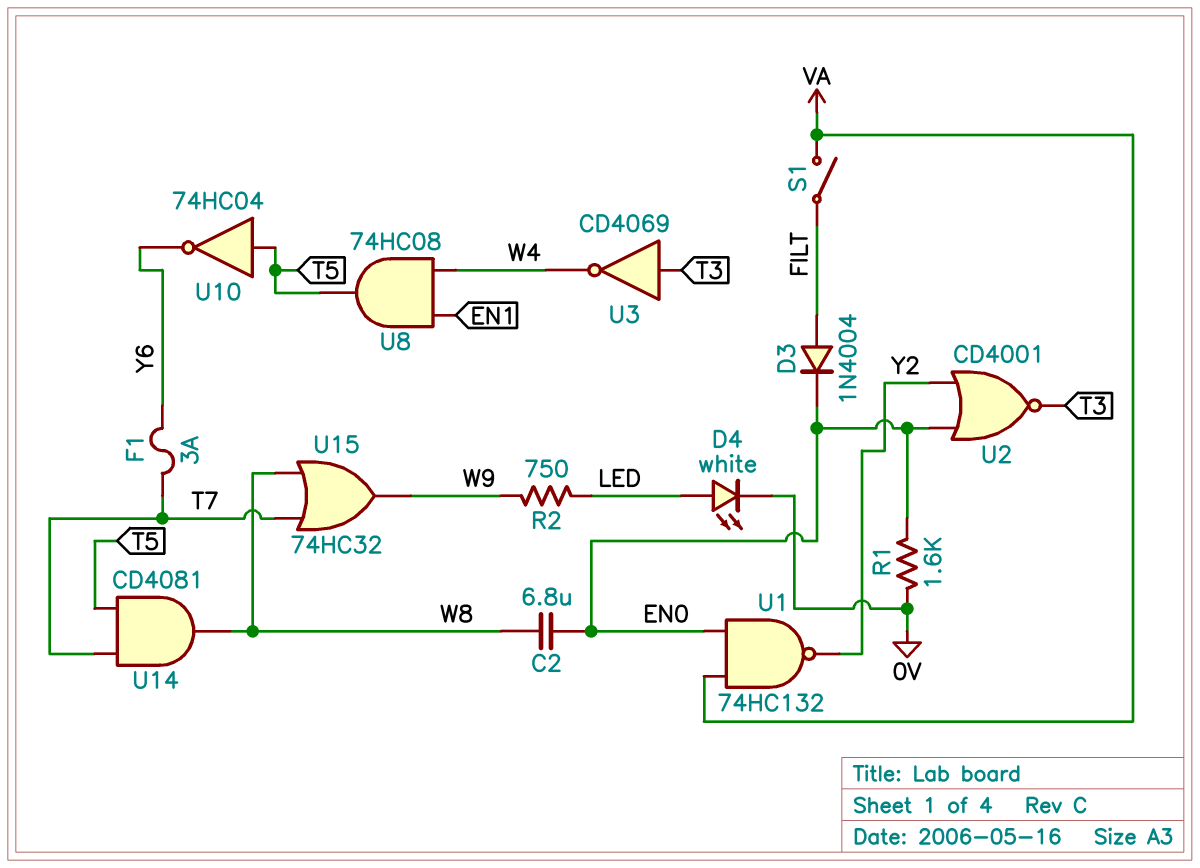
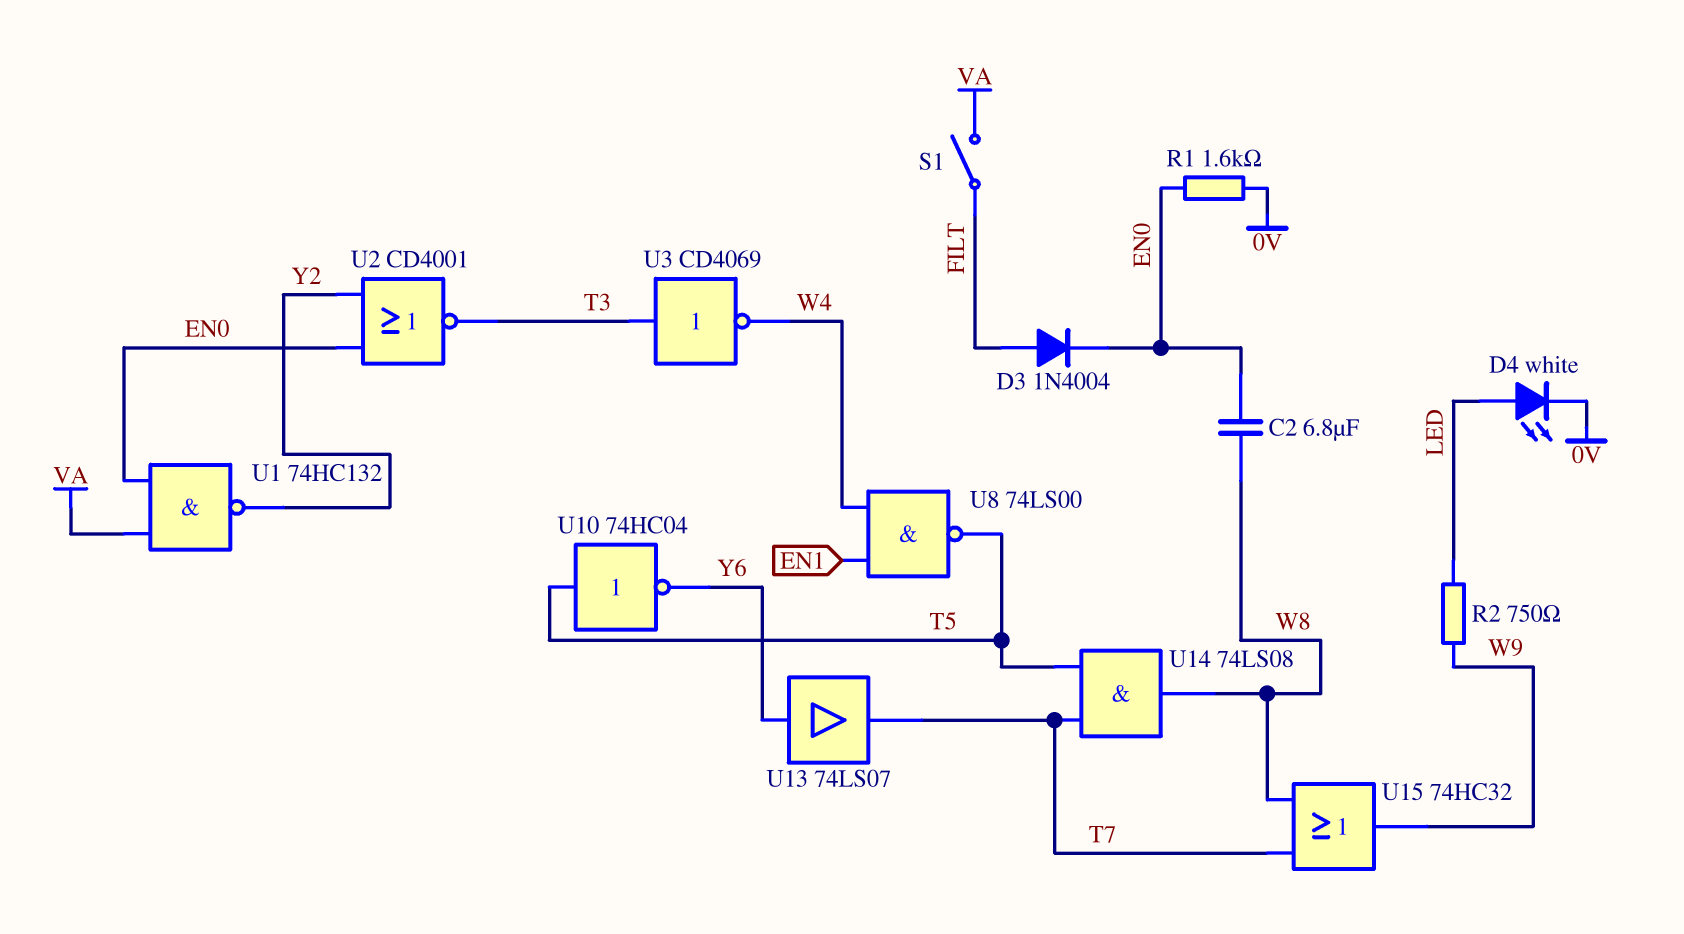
F1: 3A (T7, Y6) -> none
U8: AND 74HC08 (in EN1, in W4, out T5) -> NAND 74LS00 (in EN1, in W4, out T5)
U13: none -> buffer 74LS07 (in Y6, out T7)
U14: AND CD4081 (in T5, in T7, out W8) -> AND 74LS08 (in T5, in T7, out W8)

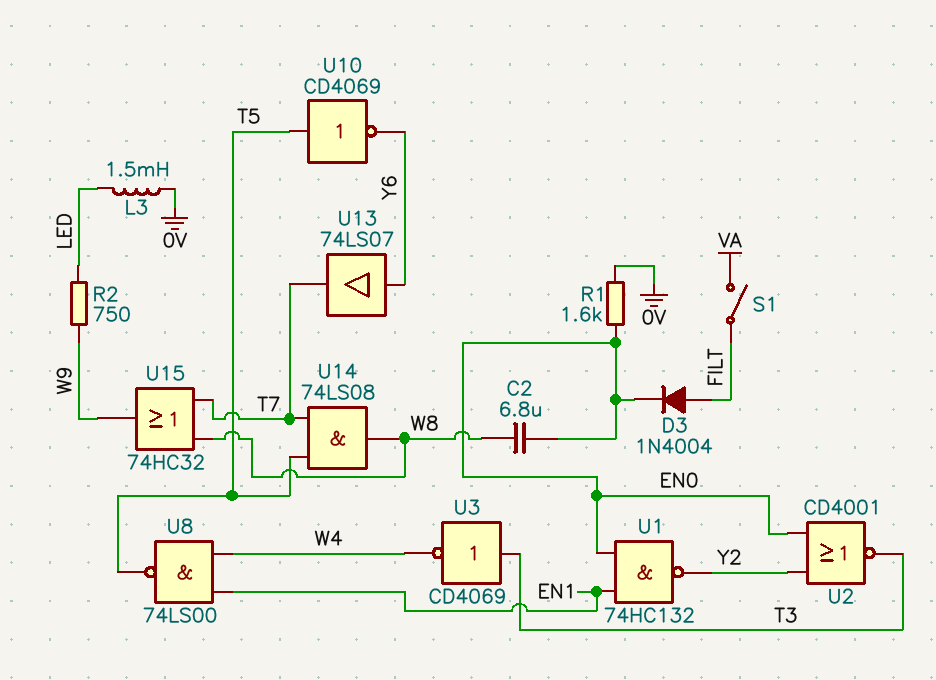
D4: LED white (A LED, K 0V) -> none
L3: none -> 1.5mH (0V, LED)
U1: NAND 74HC132 (in EN0, in VA, out Y2) -> NAND 74HC132 (in EN0, in EN1, out Y2)
U10: NOT 74HC04 (in T5, out Y6) -> NOT CD4069 (in T5, out Y6)

